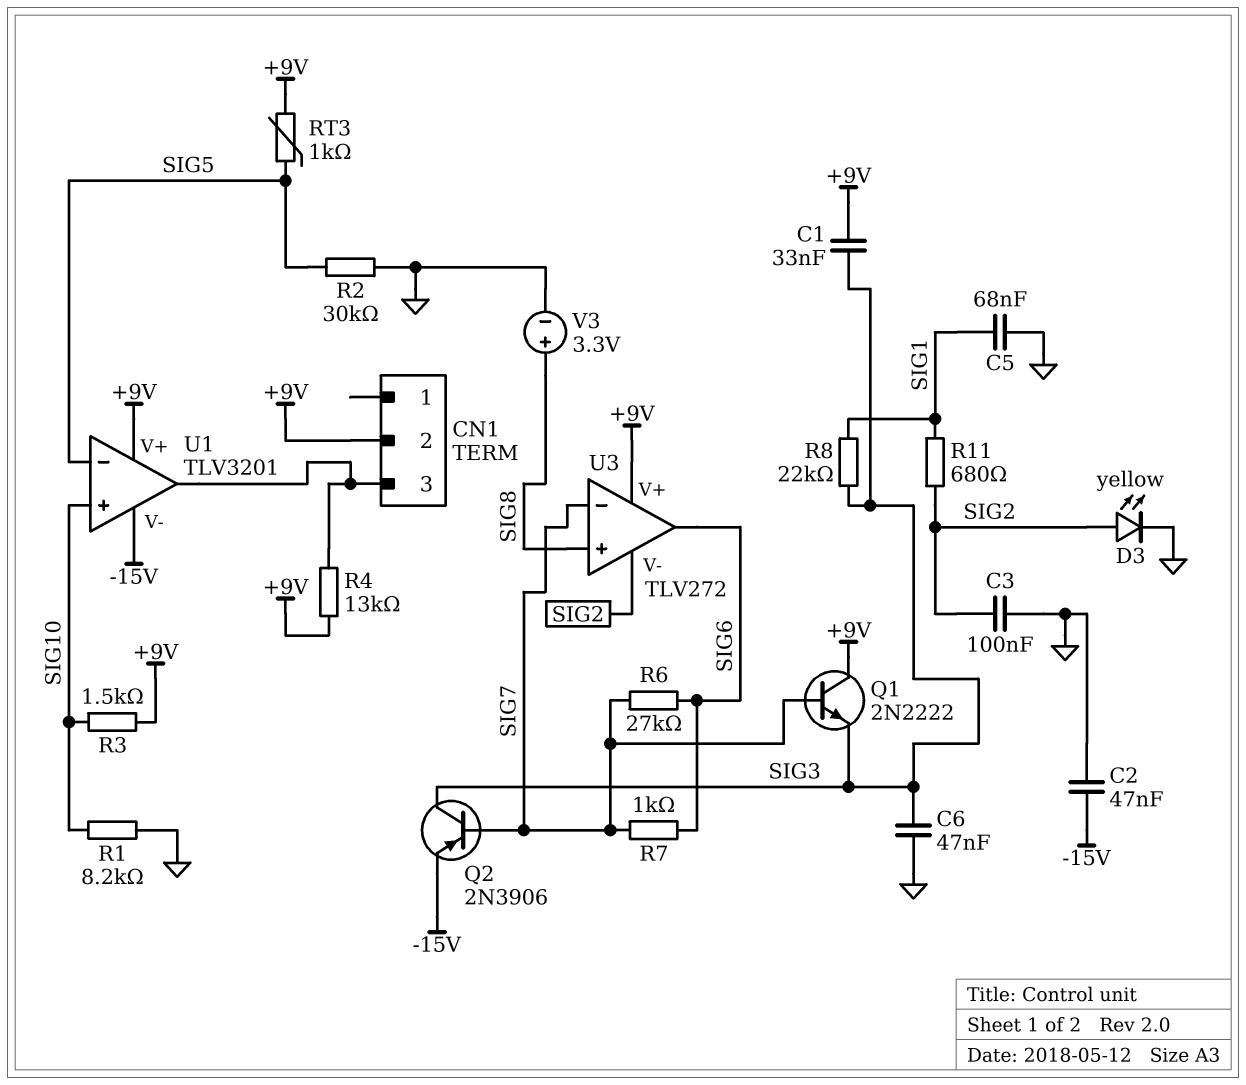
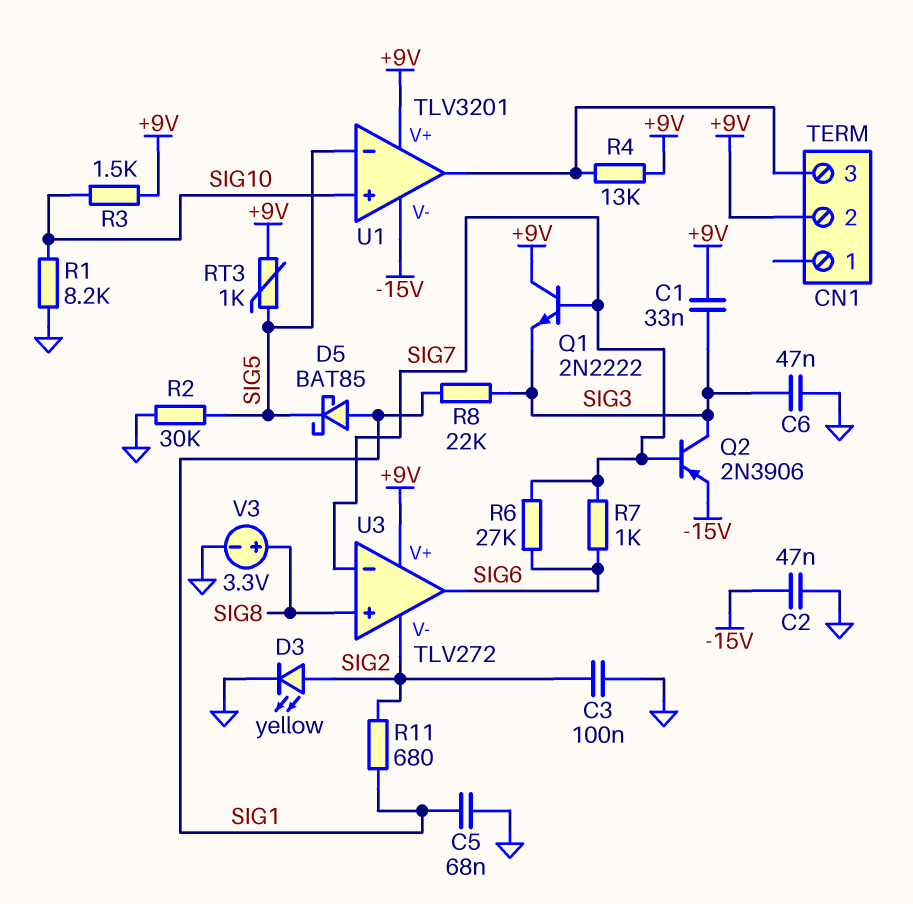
D5: none -> schottky BAT85 (A SIG1, K SIG5)

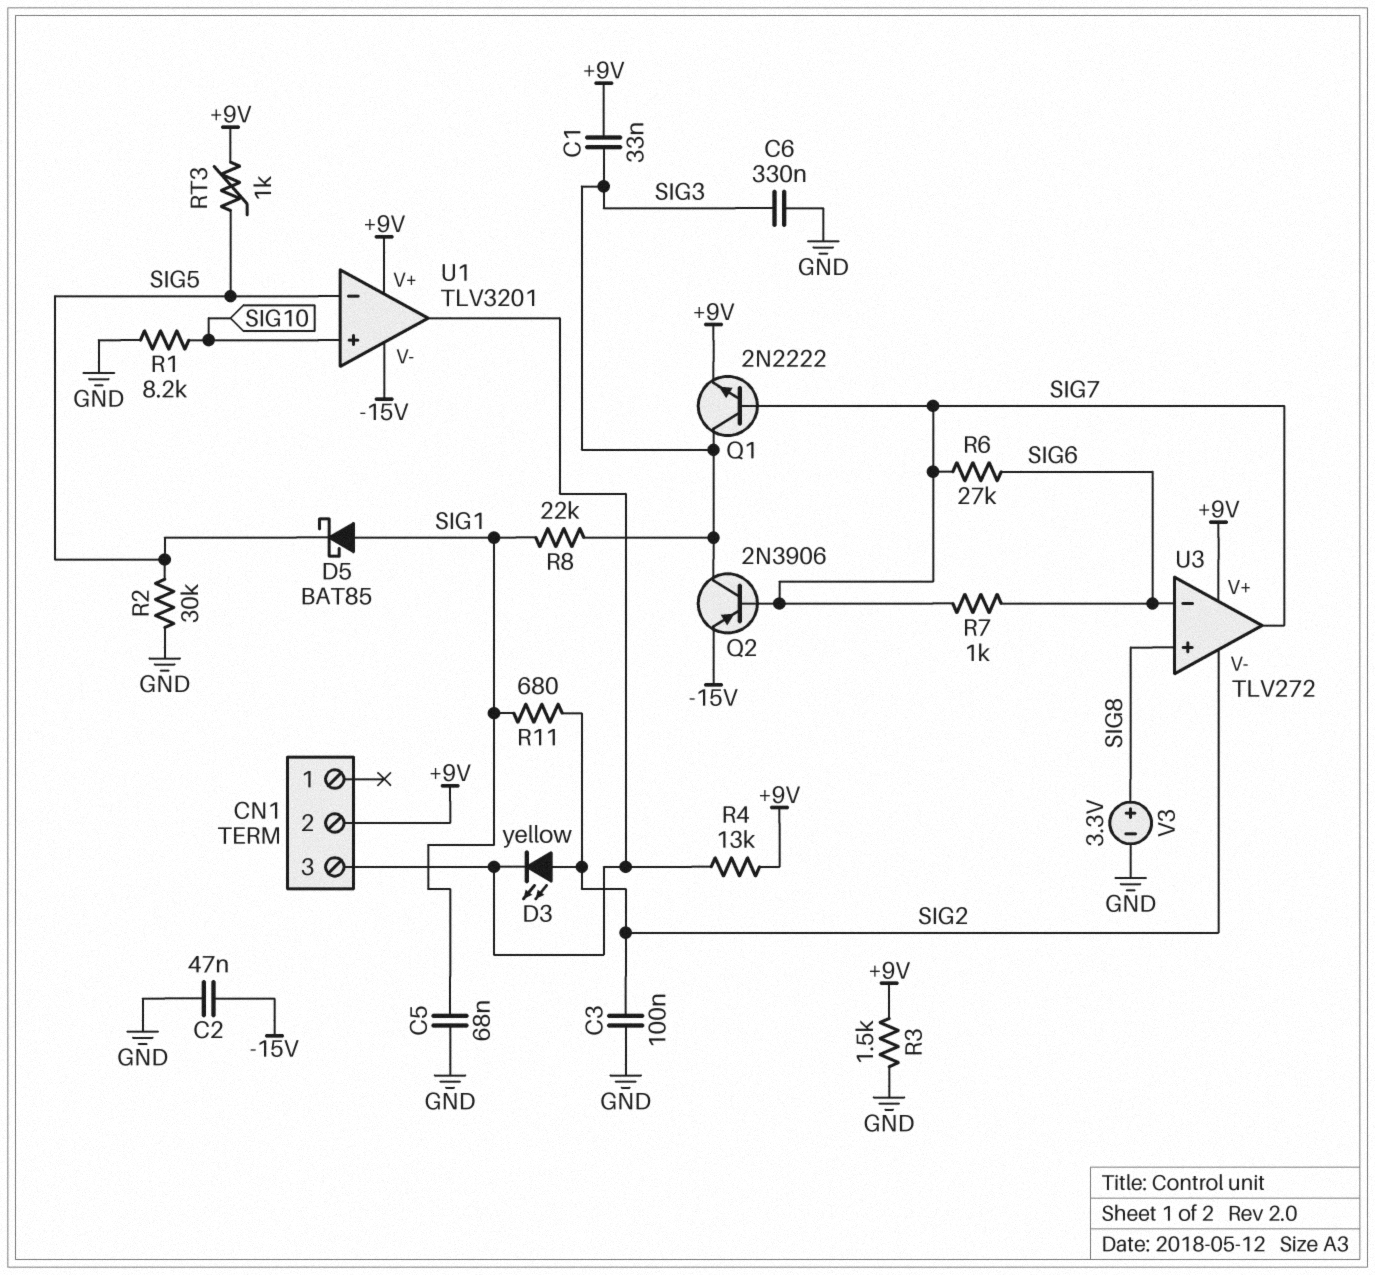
C6: 47nF (GND, SIG3) -> 330nF (GND, SIG3)
D3: LED yellow (A SIG2, K GND) -> LED yellow (A SIG2, K CN1/3)
Q1: NPN 2N2222 (B SIG7, C +9V, E SIG3) -> NPN 2N2222 (B SIG7, C SIG3, E +9V)
R3: 1.5k (+9V, SIG10) -> 1.5k (+9V, GND)
U3 pin in-: SIG7 -> SIG6
U3 pin out: SIG6 -> SIG7

